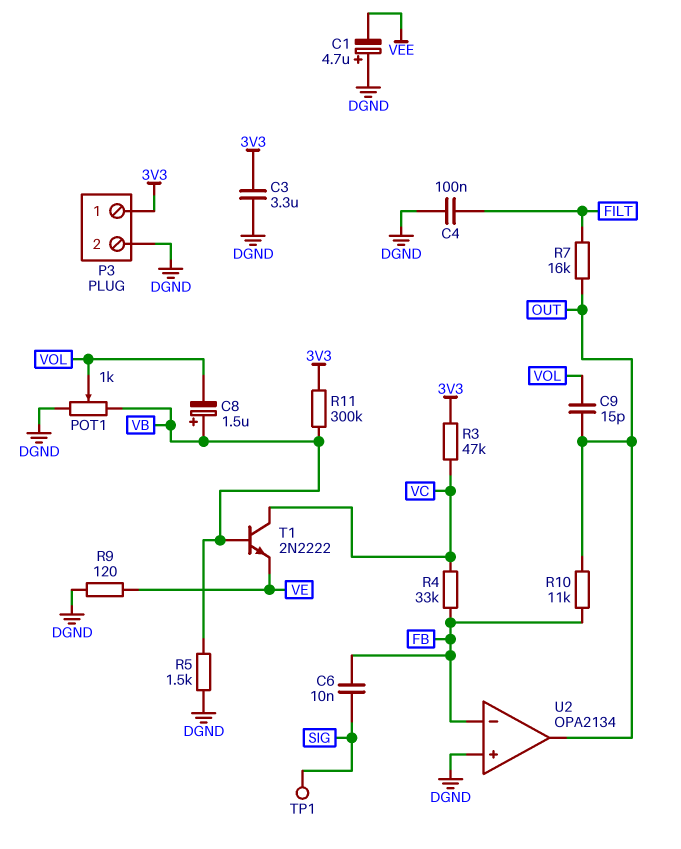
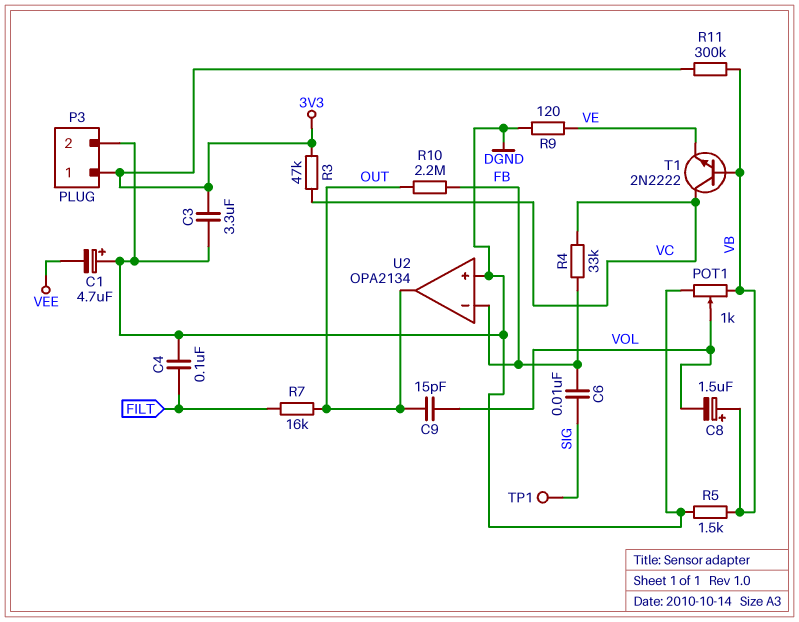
R10: 11k (FB, OUT) -> 2.2M (FB, OUT)

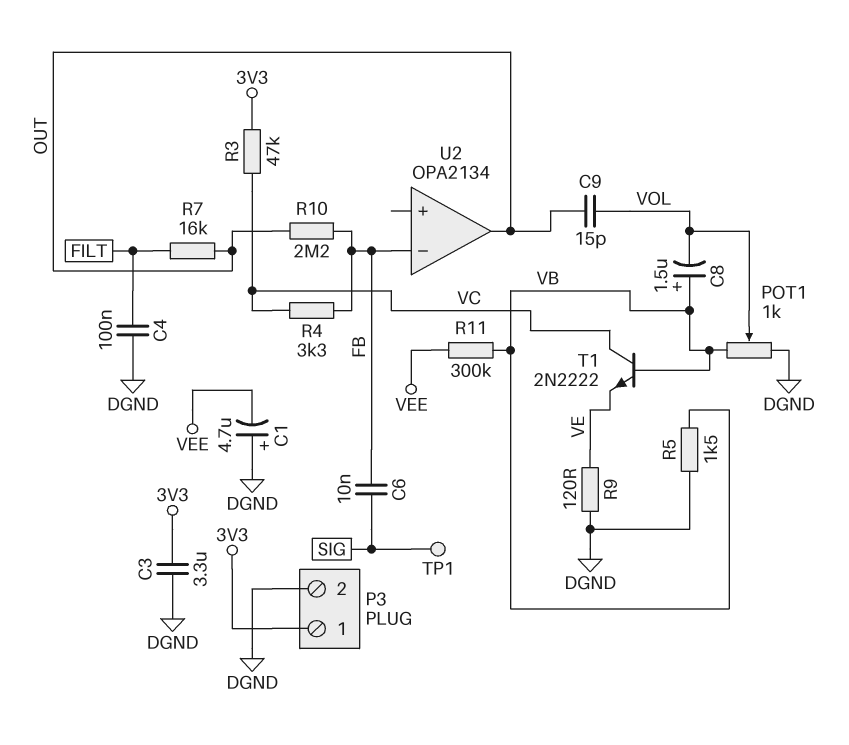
R4: 33k (FB, VC) -> 3.3k (FB, VC)
R11: 300k (3V3, VB) -> 300k (VB, VEE)
U2 pin in+: DGND -> none

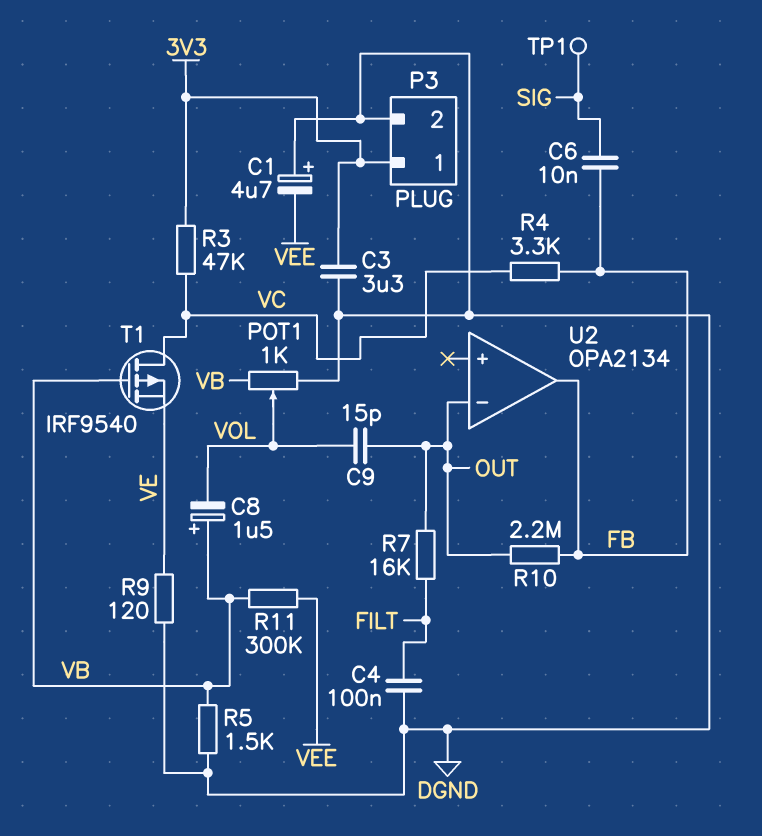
T1: NPN 2N2222 (B VB, C VC, E VE) -> PMOS IRF9540 (G VB, D VC, S VE)
U2 pin in-: FB -> OUT
U2 pin out: OUT -> FB

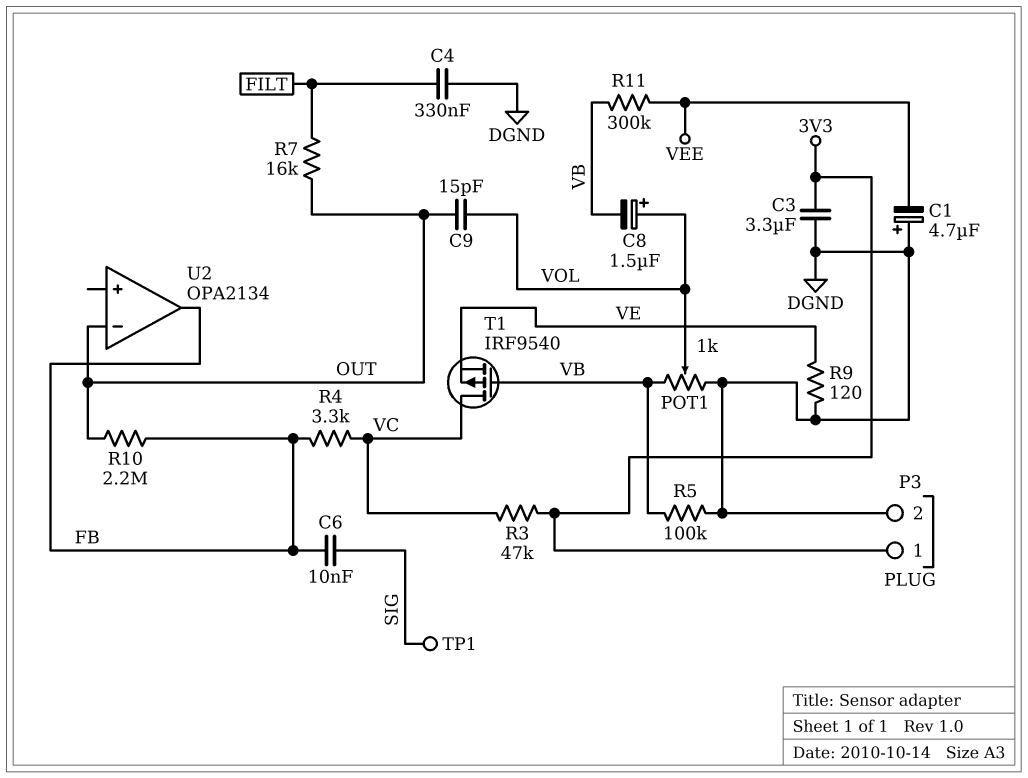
C4: 100nF (DGND, FILT) -> 330nF (DGND, FILT)
C8: 1.5uF (plus VB, minus VOL) -> 1.5uF (plus VOL, minus VB)
R5: 1.5k (DGND, VB) -> 100k (DGND, VB)

